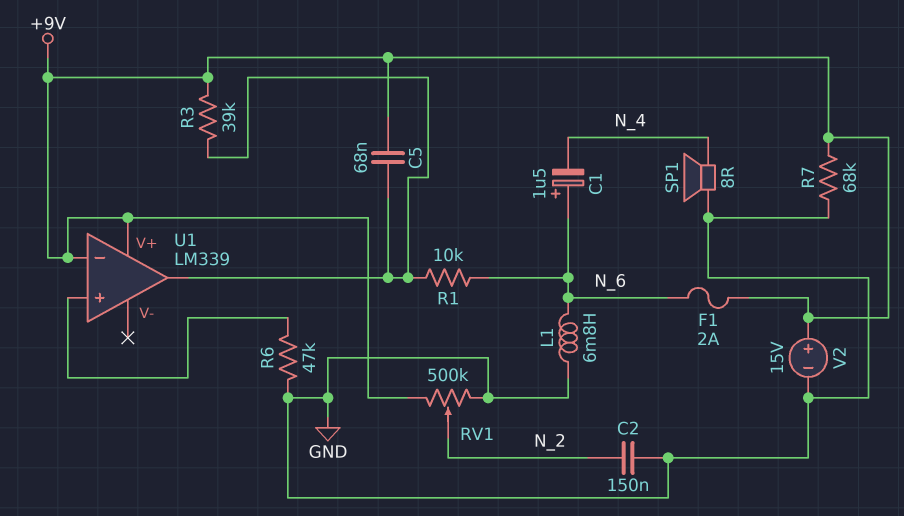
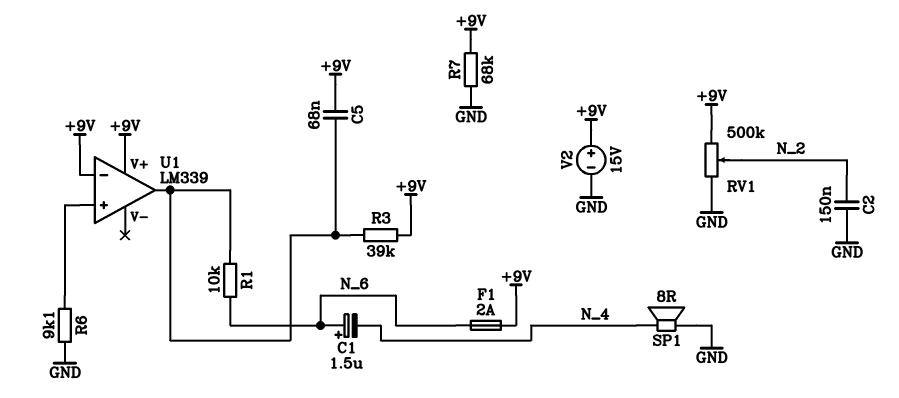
L1: 6.8mH (GND, N_6) -> none
R6: 47k (GND, U1/in+) -> 9.1k (GND, U1/in+)

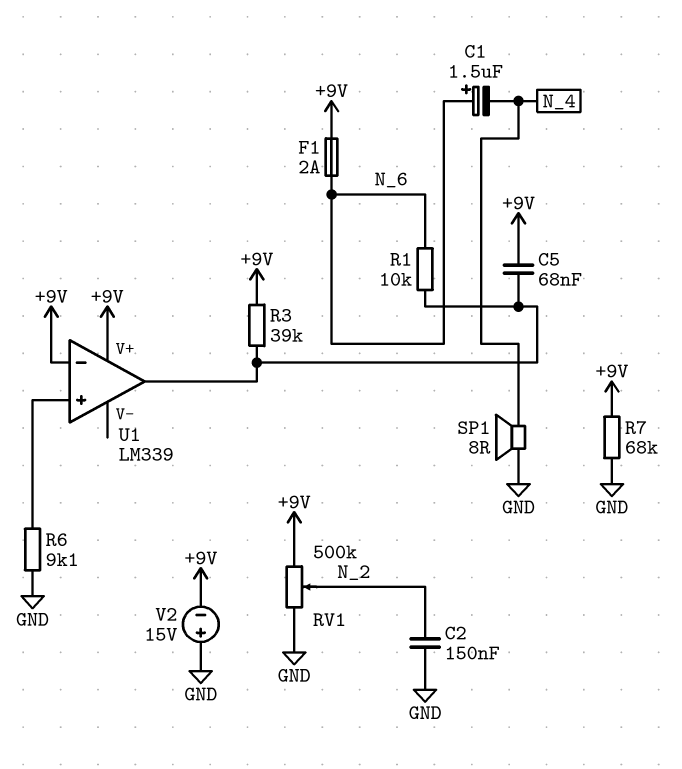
V2: 15V (plus +9V, minus GND) -> 15V (plus GND, minus +9V)

